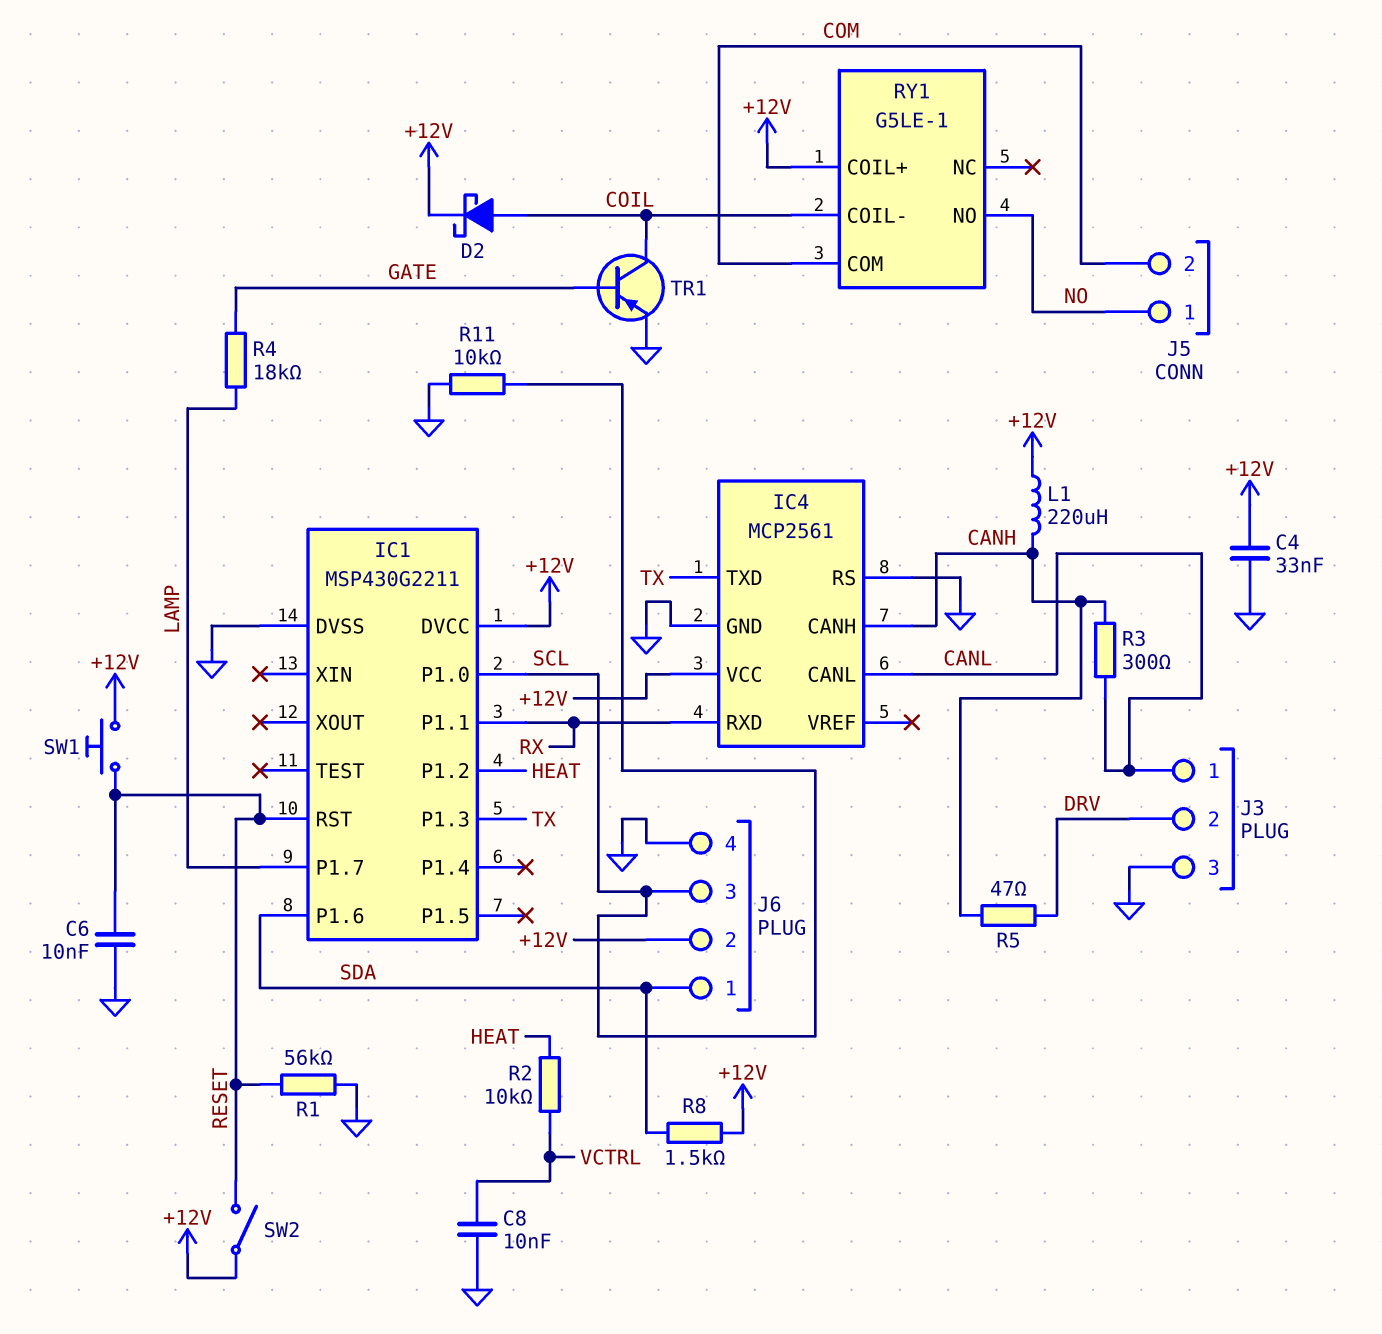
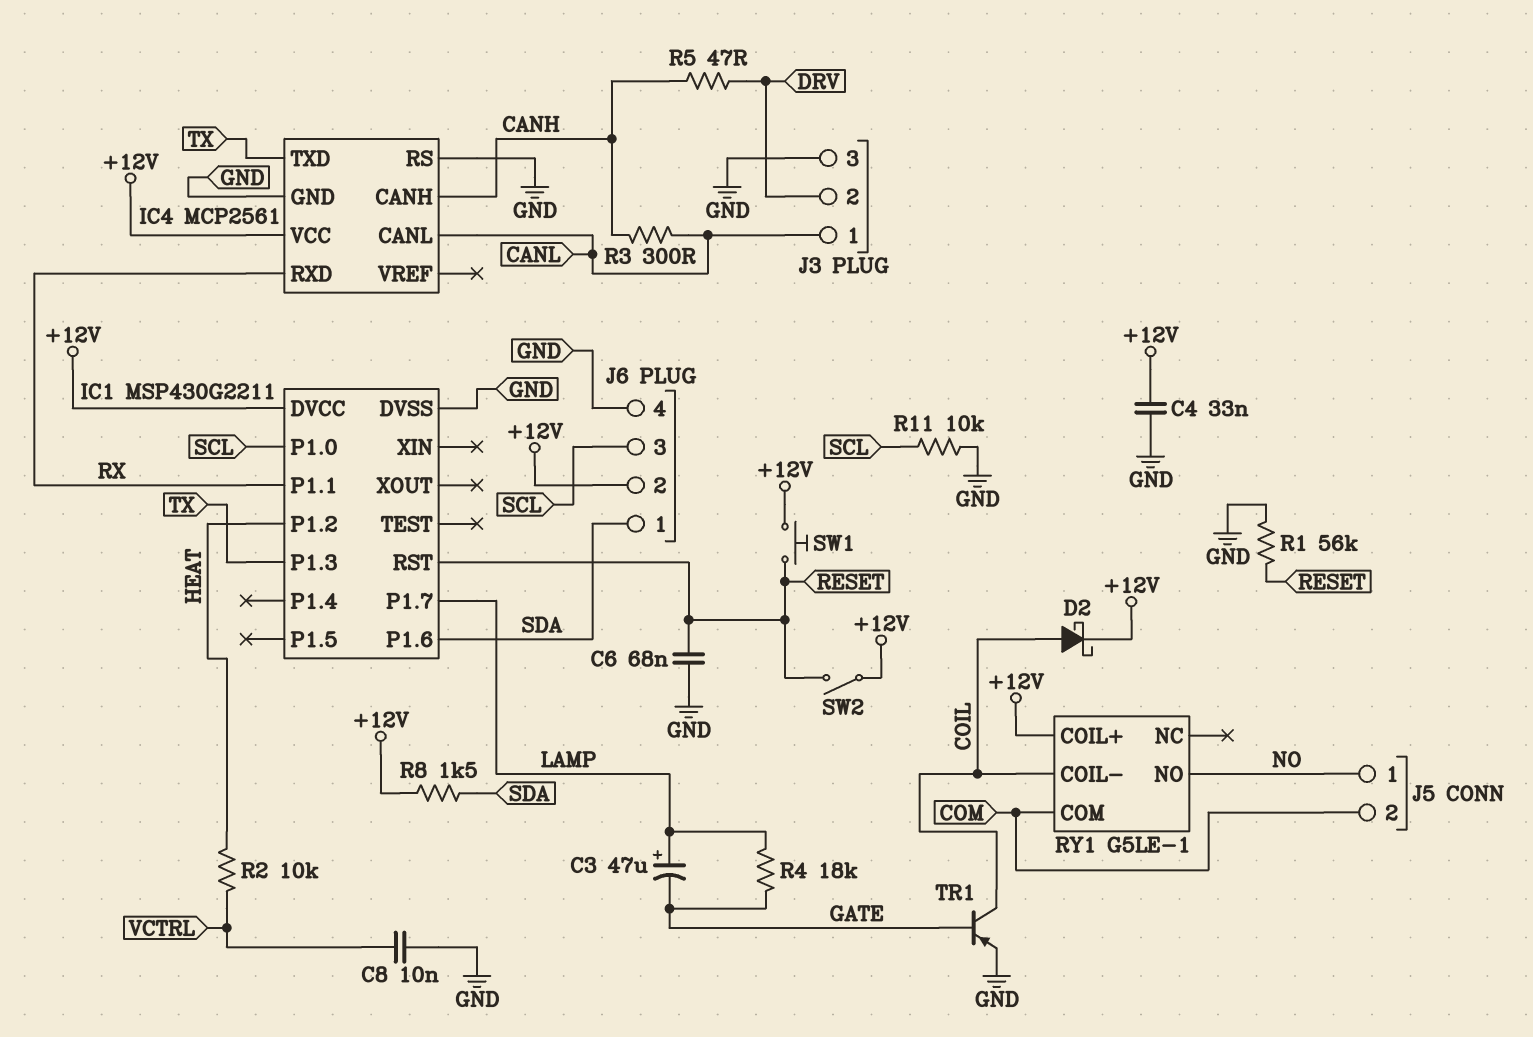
C3: none -> 47uF (plus LAMP, minus GATE)
C6: 10nF (GND, RESET) -> 68nF (GND, RESET)
L1: 220uH (+12V, CANH) -> none

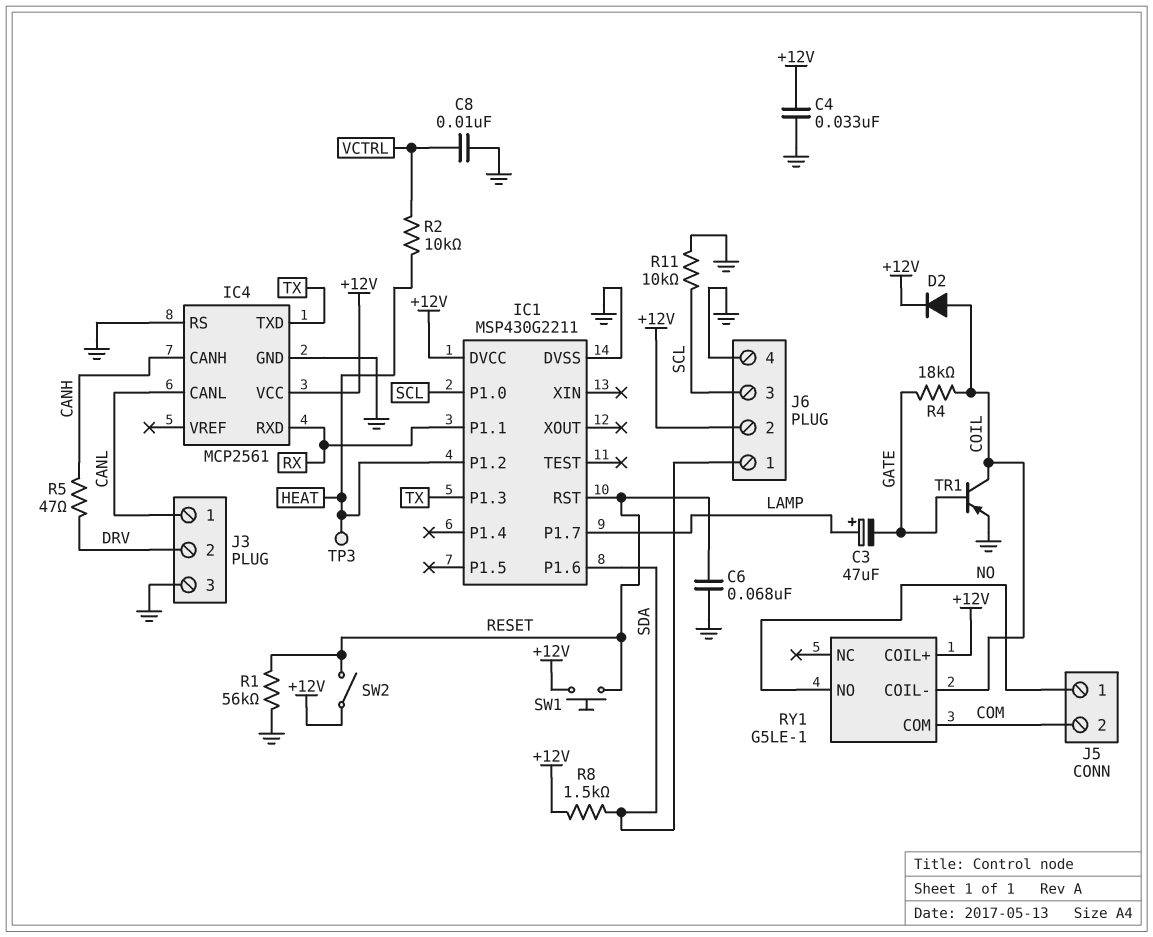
D2: schottky (A COIL, K +12V) -> diode (A COIL, K +12V)
R3: 300 (CANH, CANL) -> none
R4: 18k (GATE, LAMP) -> 18k (COIL, GATE)
TP3: none -> test point (HEAT)

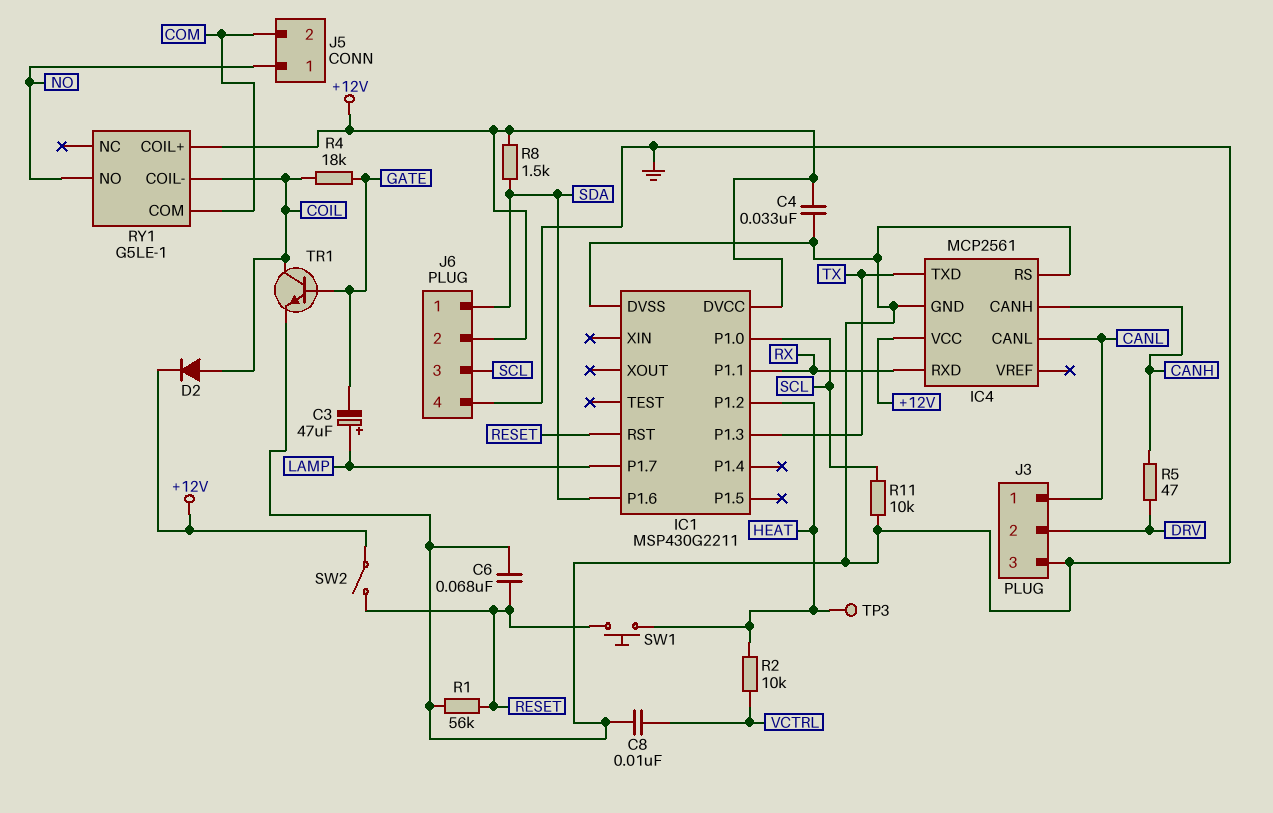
SW1: button (+12V, RESET) -> button (HEAT, RESET)
TR1: PNP (B GATE, C COIL, E GND) -> NPN (B GATE, C COIL, E GND)

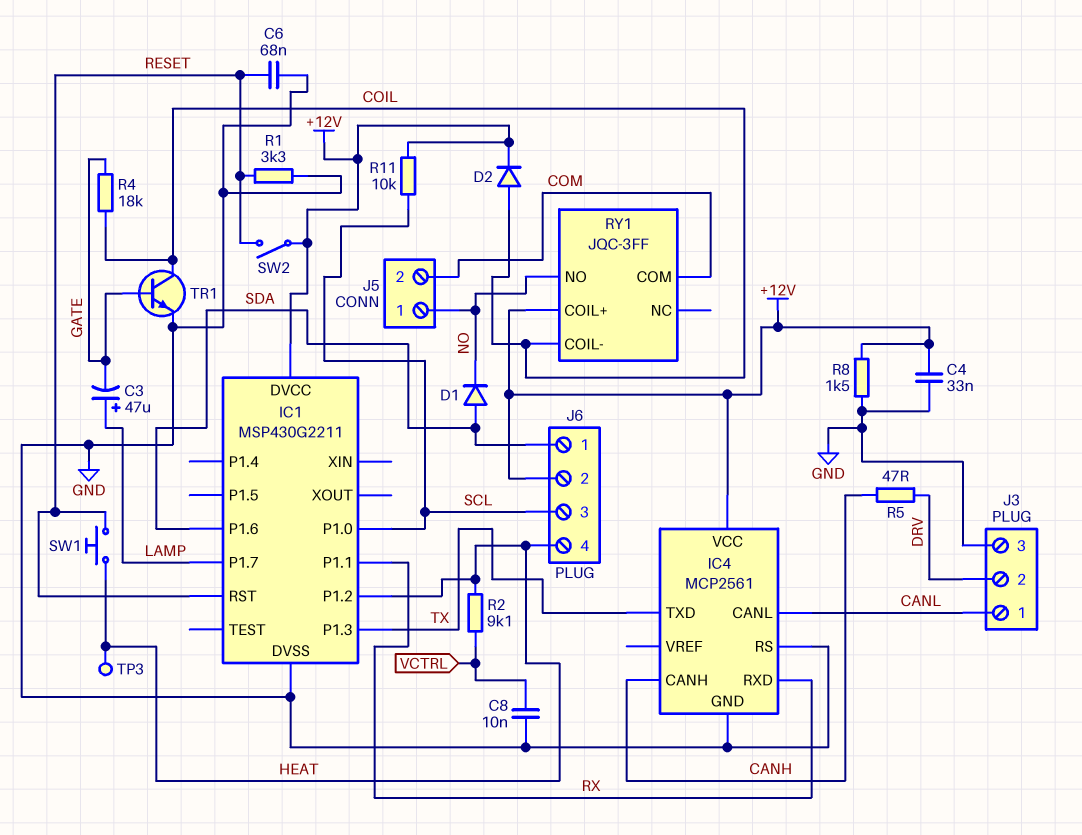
D1: none -> diode (A SDA, K NO)
J6 pin 4: GND -> HEAT
R1: 56k (GND, RESET) -> 3.3k (GND, RESET)
R2: 10k (HEAT, VCTRL) -> 9.1k (HEAT, VCTRL)
R8: 1.5k (+12V, SDA) -> 1.5k (+12V, GND)
R11: 10k (GND, SCL) -> 10k (+12V, SCL)
RY1: G5LE-1 -> JQC-3FF

